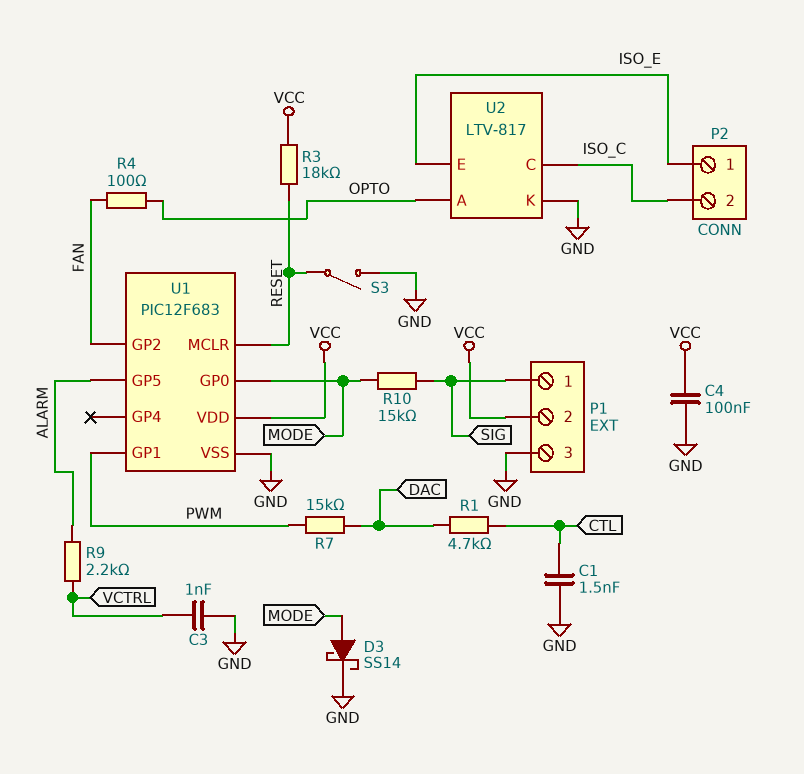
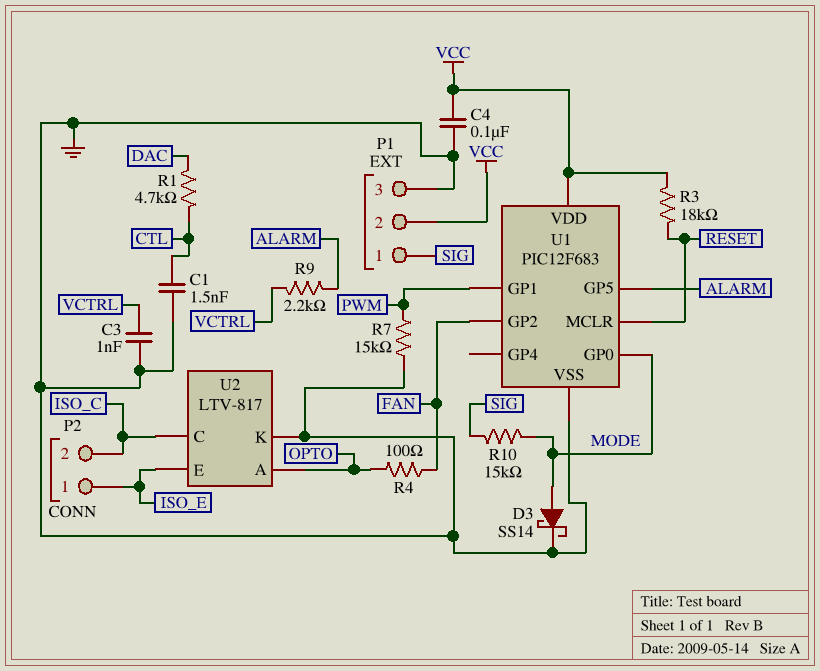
R7: 15k (DAC, PWM) -> 15k (GND, PWM)
S3: switch (GND, RESET) -> none

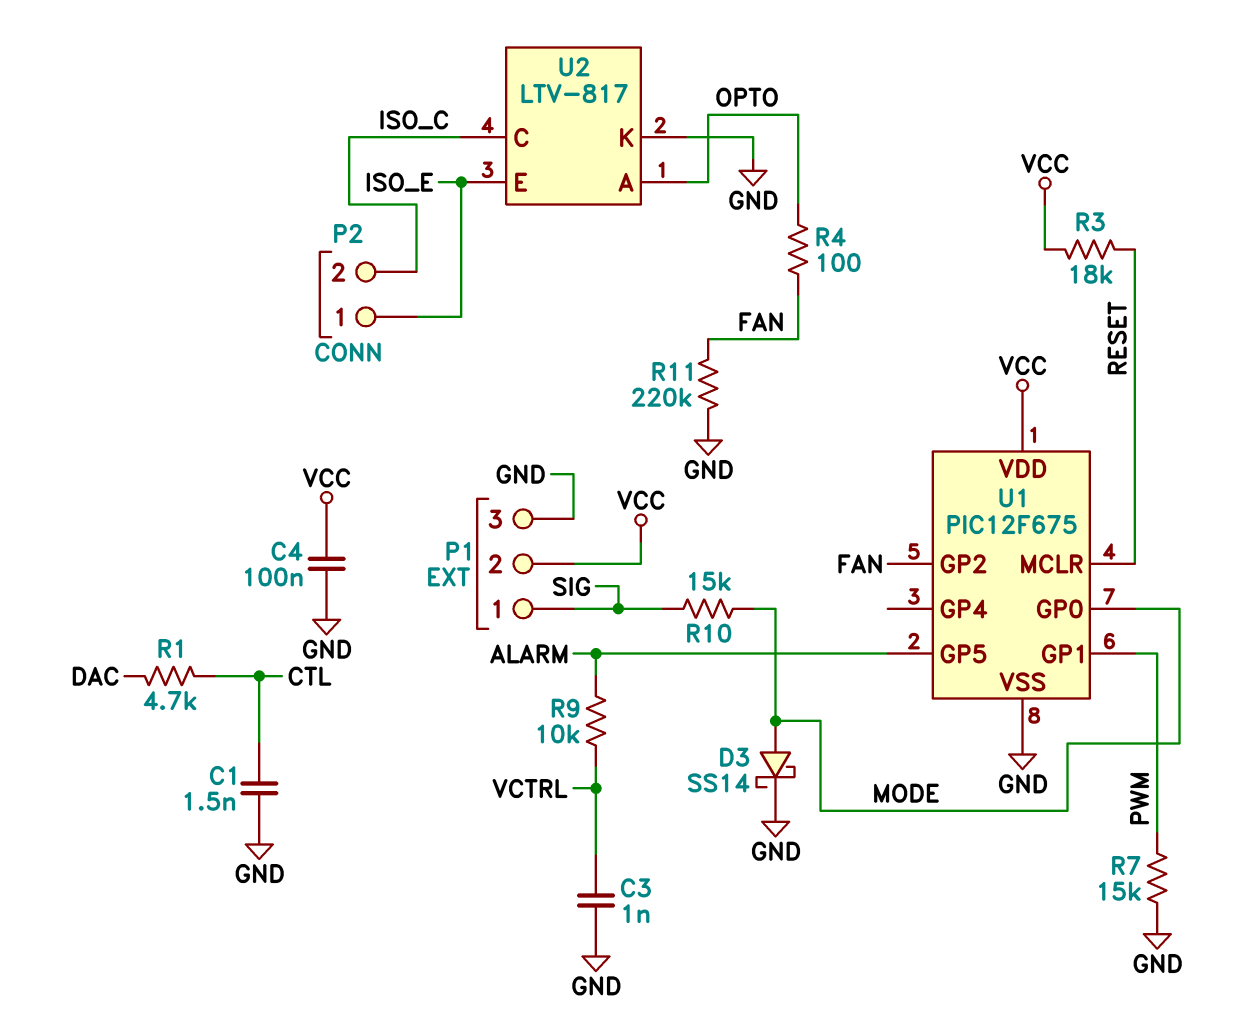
R9: 2.2k (ALARM, VCTRL) -> 10k (ALARM, VCTRL)
R11: none -> 220k (FAN, GND)
U1: PIC12F683 -> PIC12F675

